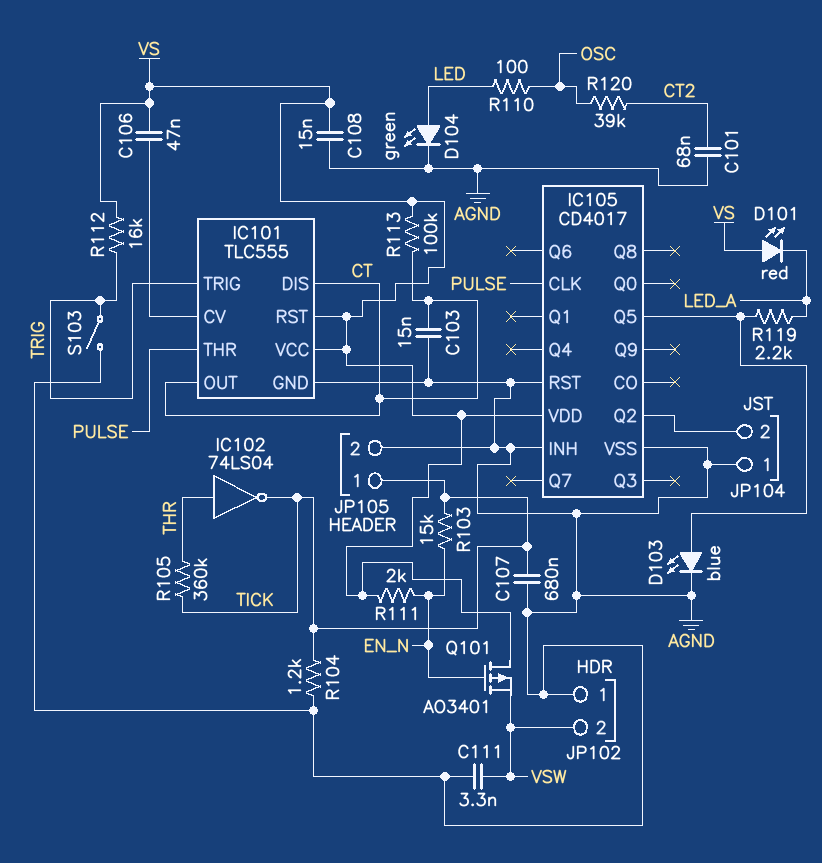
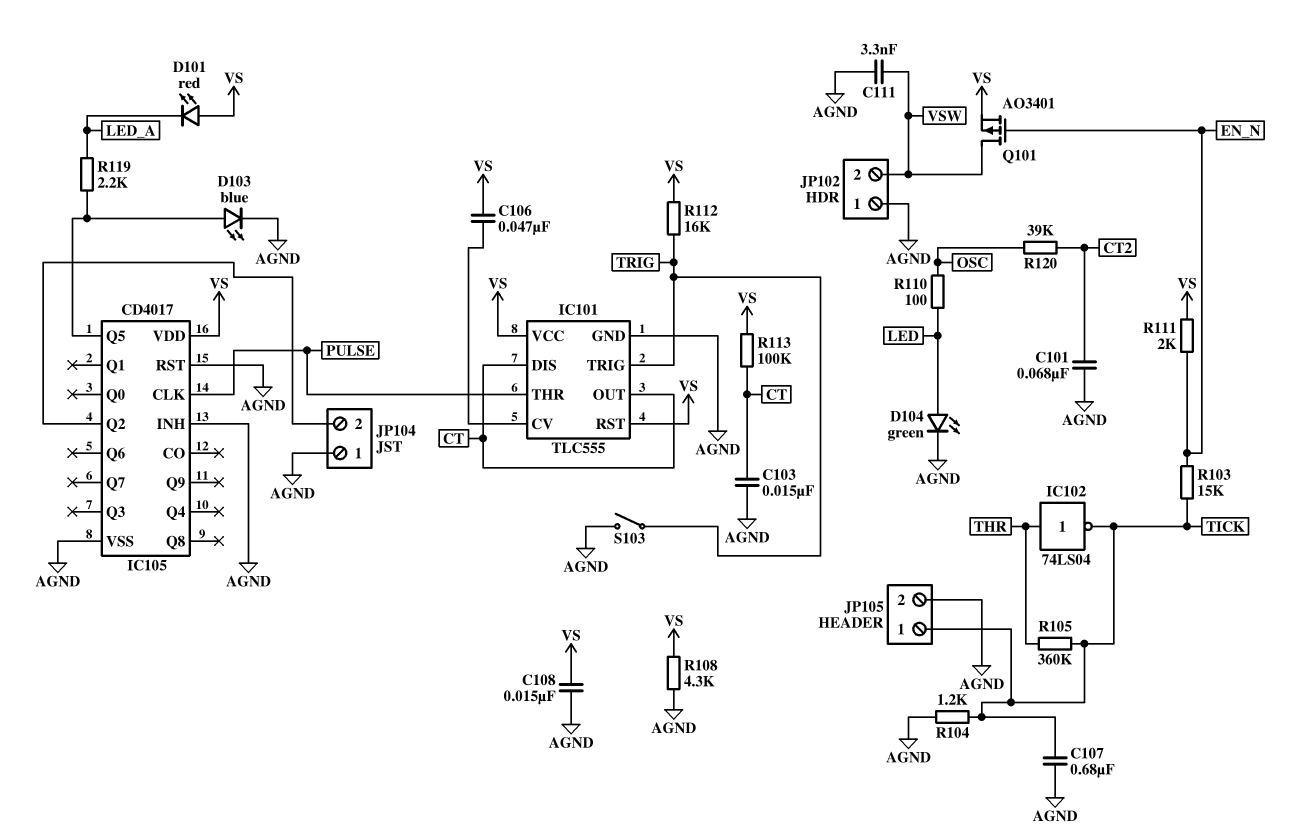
Q101: PMOS AO3401 (G EN_N, D VS, S VSW) -> PMOS AO3401 (G EN_N, D VSW, S VS)
R108: none -> 4.3k (AGND, VS)

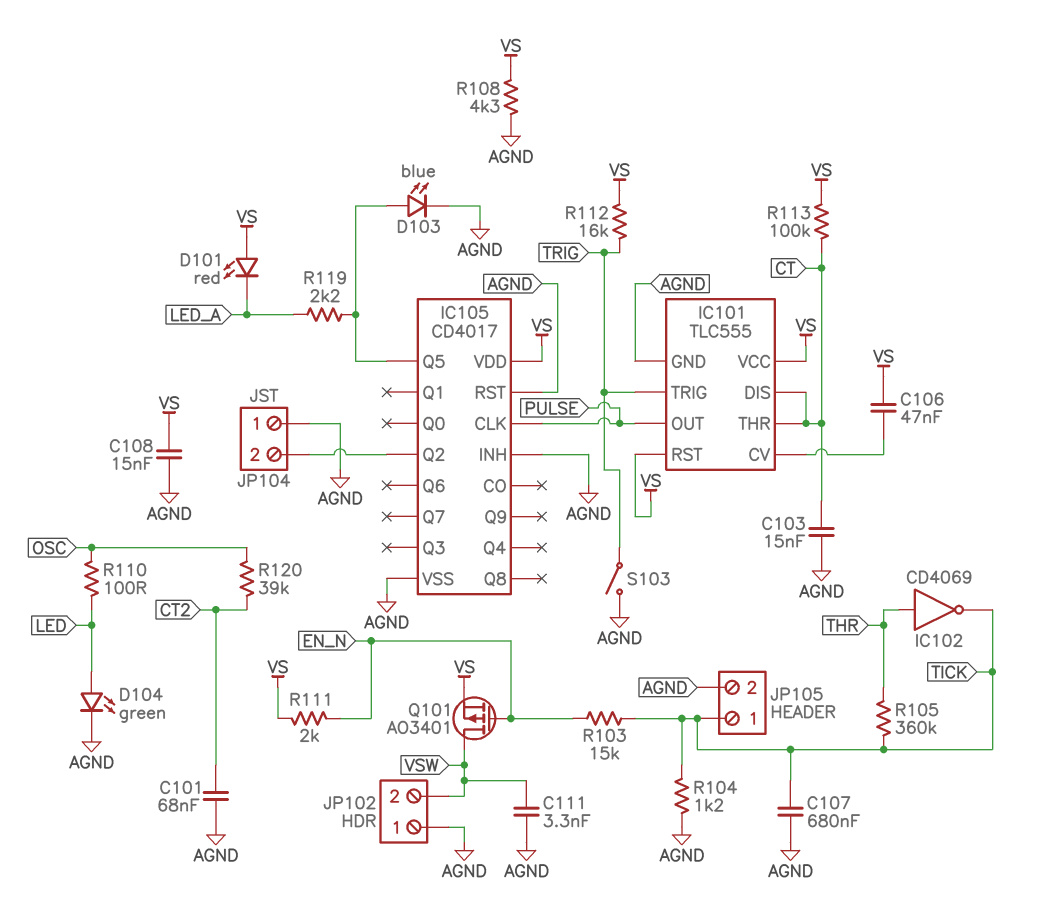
IC101 pin OUT: CT -> PULSE
IC101 pin THR: PULSE -> CT
IC102: NOT 74LS04 (in THR, out TICK) -> NOT CD4069 (in THR, out TICK)

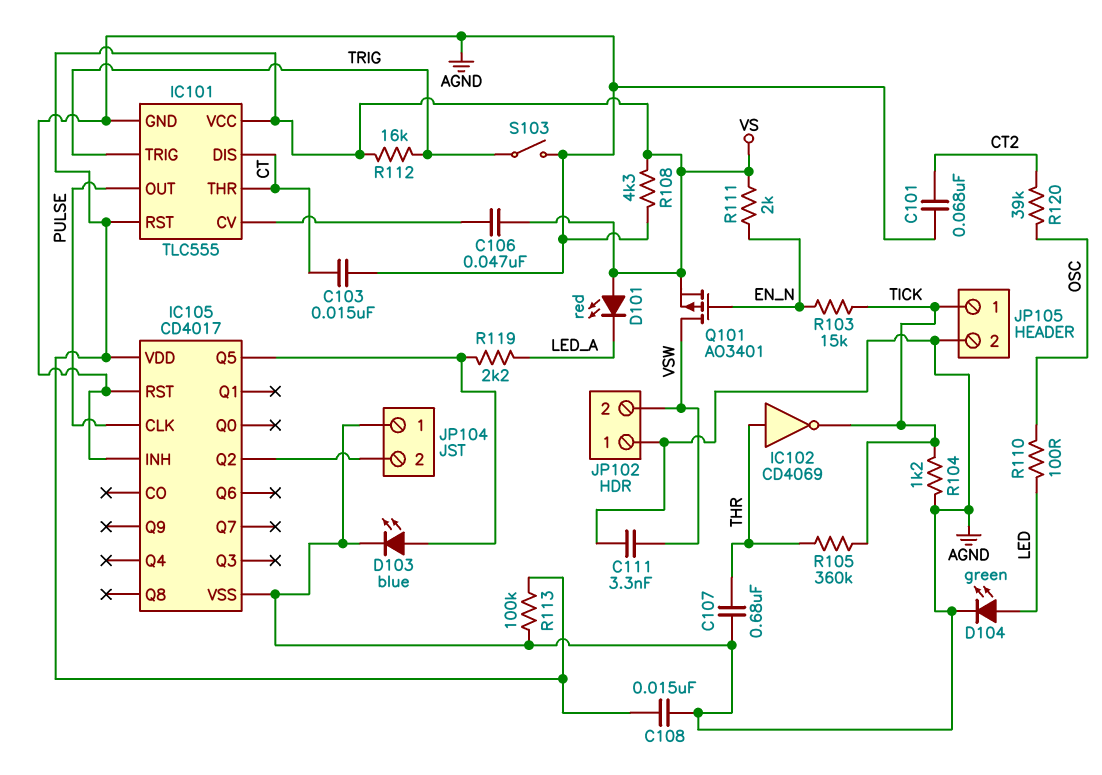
C107: 680nF (AGND, TICK) -> 680nF (AGND, THR)
R113: 100k (CT, VS) -> 100k (AGND, VS)

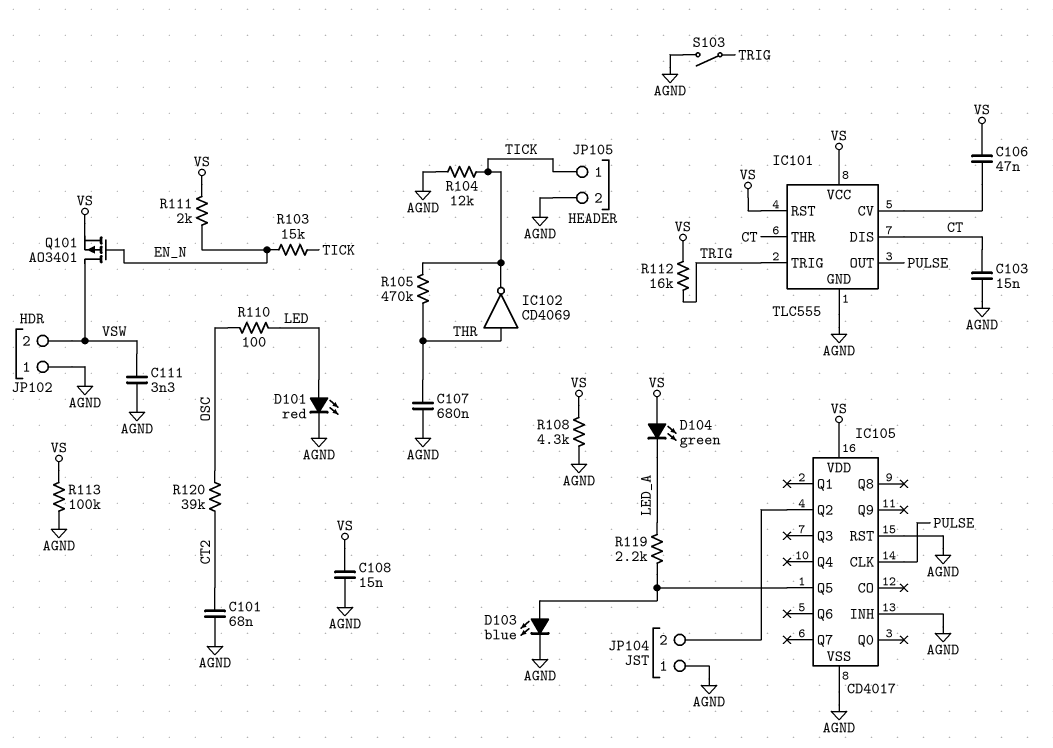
D101: LED red (A VS, K LED_A) -> LED red (A LED, K AGND)
D104: LED green (A LED, K AGND) -> LED green (A VS, K LED_A)
R104: 1.2k (AGND, TICK) -> 12k (AGND, TICK)
R105: 360k (THR, TICK) -> 470k (THR, TICK)

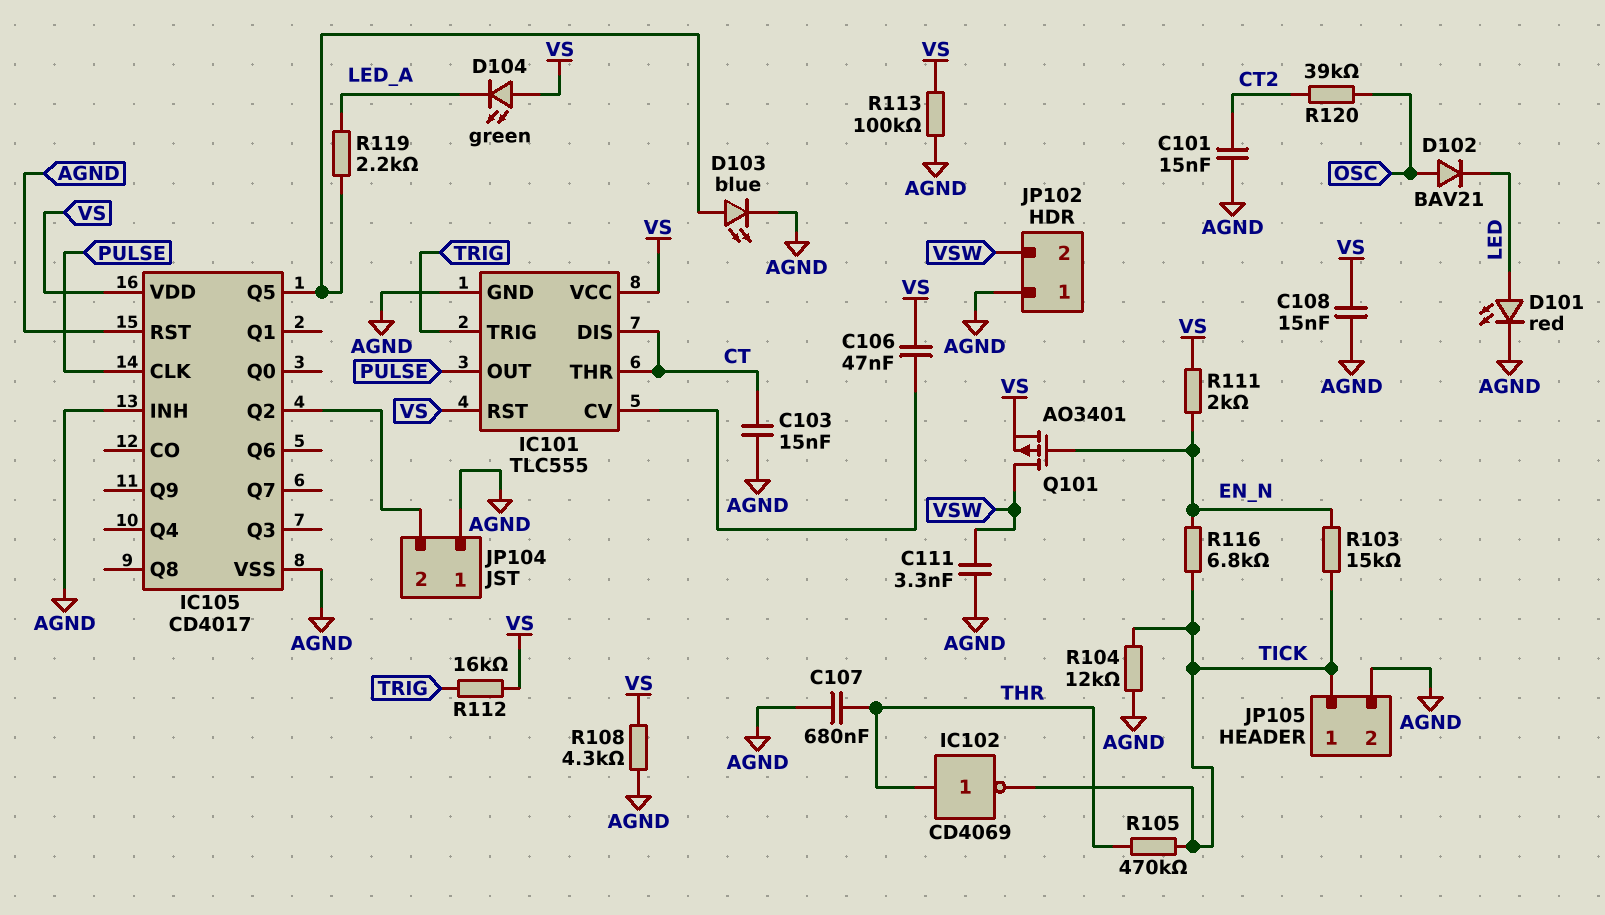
C101: 68nF (AGND, CT2) -> 15nF (AGND, CT2)
D102: none -> diode BAV21 (A OSC, K LED)
R110: 100 (LED, OSC) -> none
R116: none -> 6.8k (EN_N, TICK)
S103: switch (AGND, TRIG) -> none

